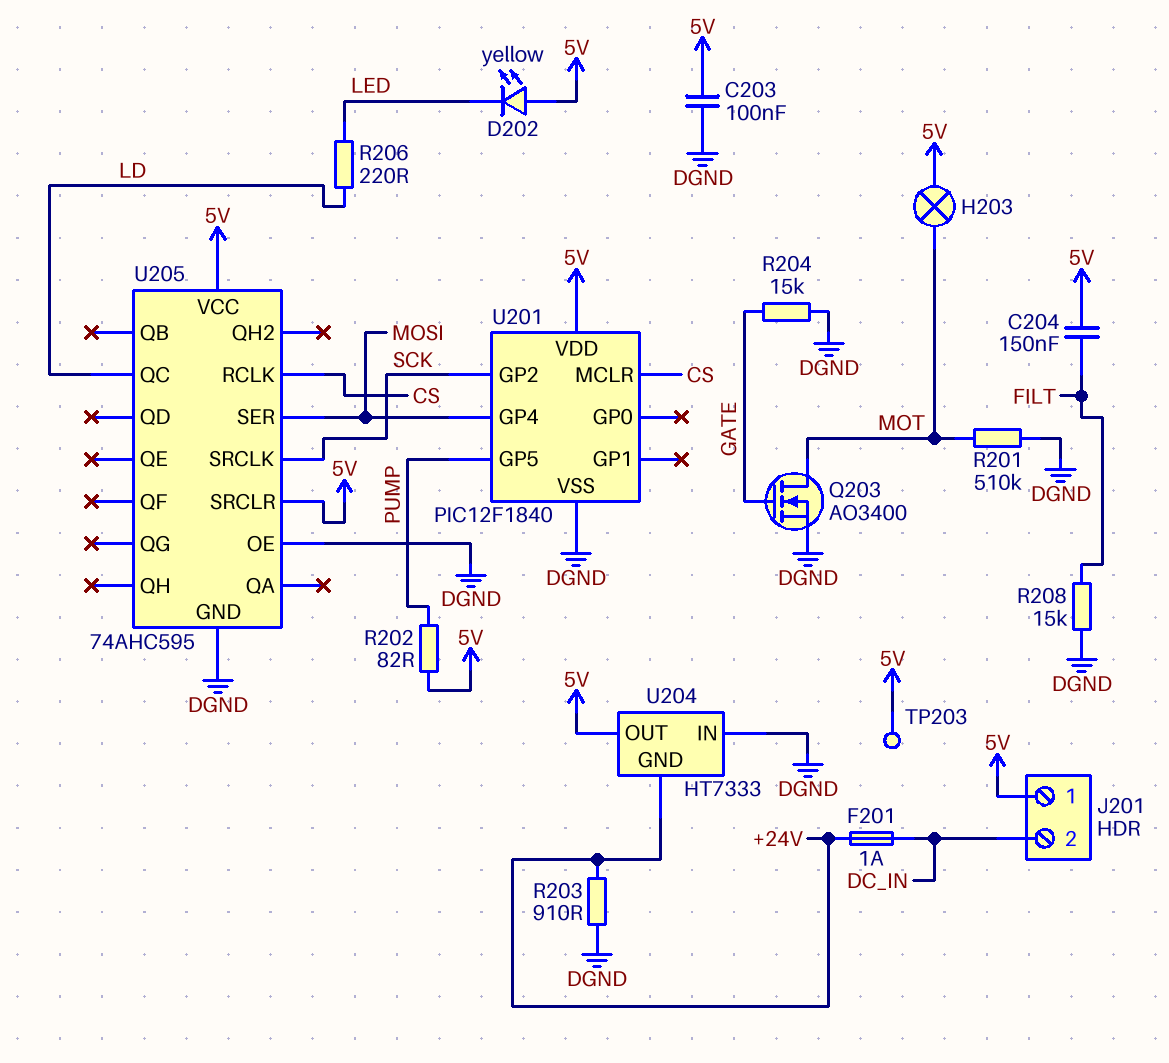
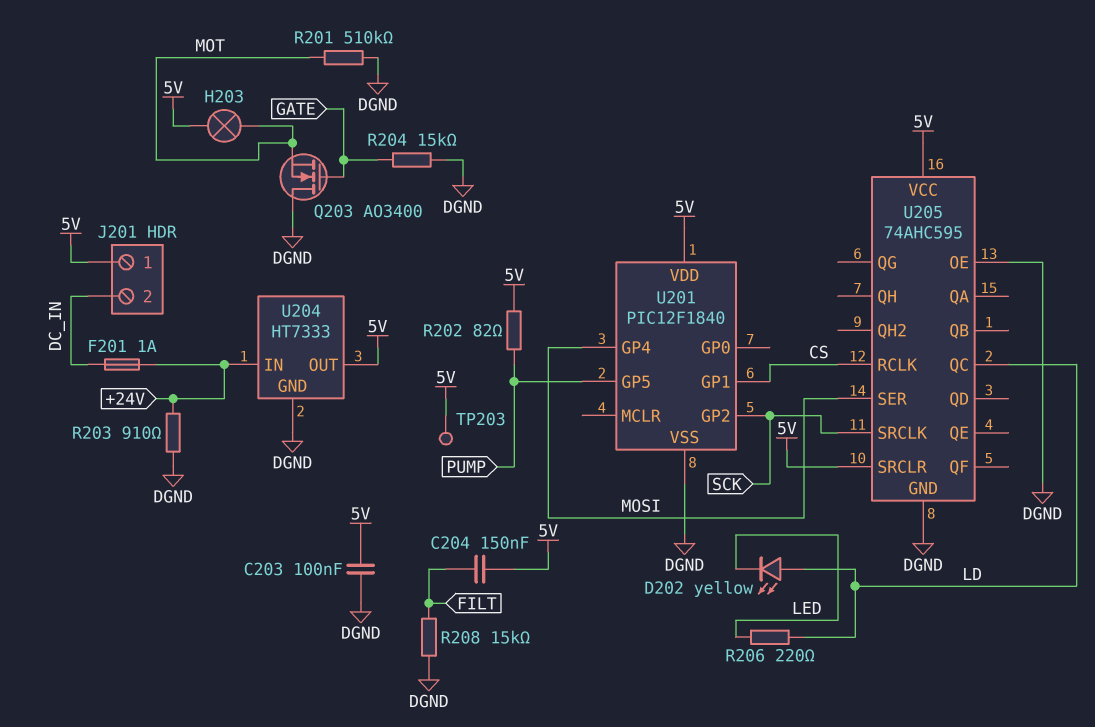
D202: LED yellow (A 5V, K LED) -> LED yellow (A LD, K LED)
Q203: NMOS AO3400 (G GATE, D MOT, S DGND) -> NMOS AO3400 (G GATE, D DGND, S MOT)
U201 pin GP1: none -> CS
U201 pin MCLR: CS -> none
U204 pin GND: +24V -> DGND
U204 pin IN: DGND -> +24V

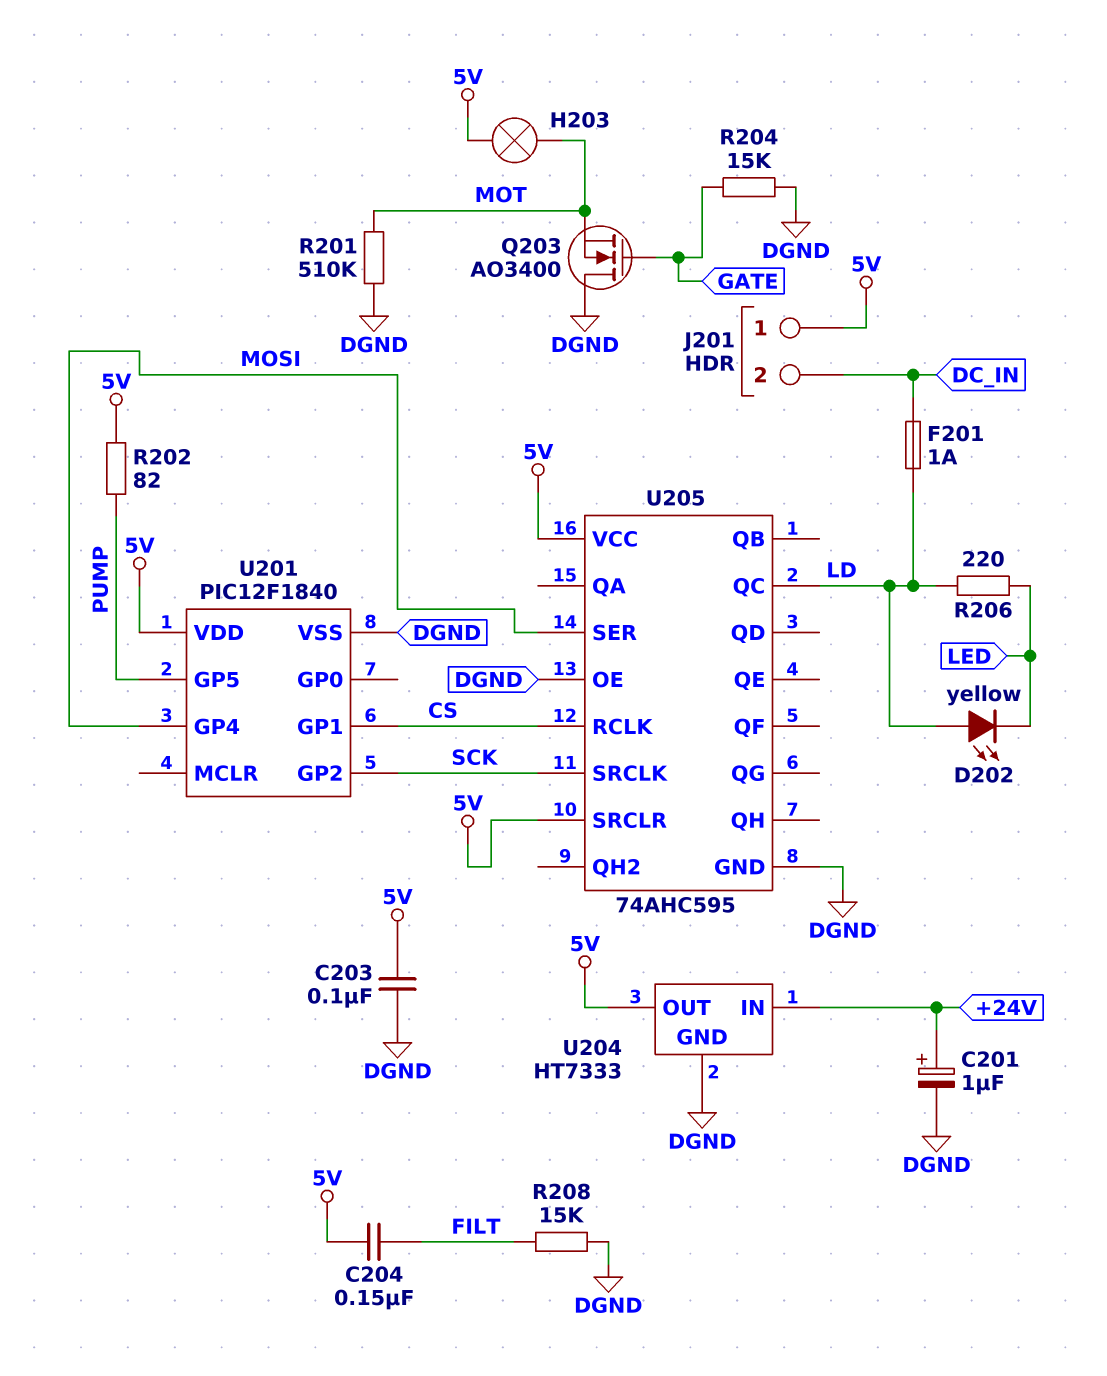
C201: none -> 1uF (plus +24V, minus DGND)
F201: 1A (+24V, DC_IN) -> 1A (DC_IN, LD)
R203: 910 (+24V, DGND) -> none
TP203: test point (5V) -> none

